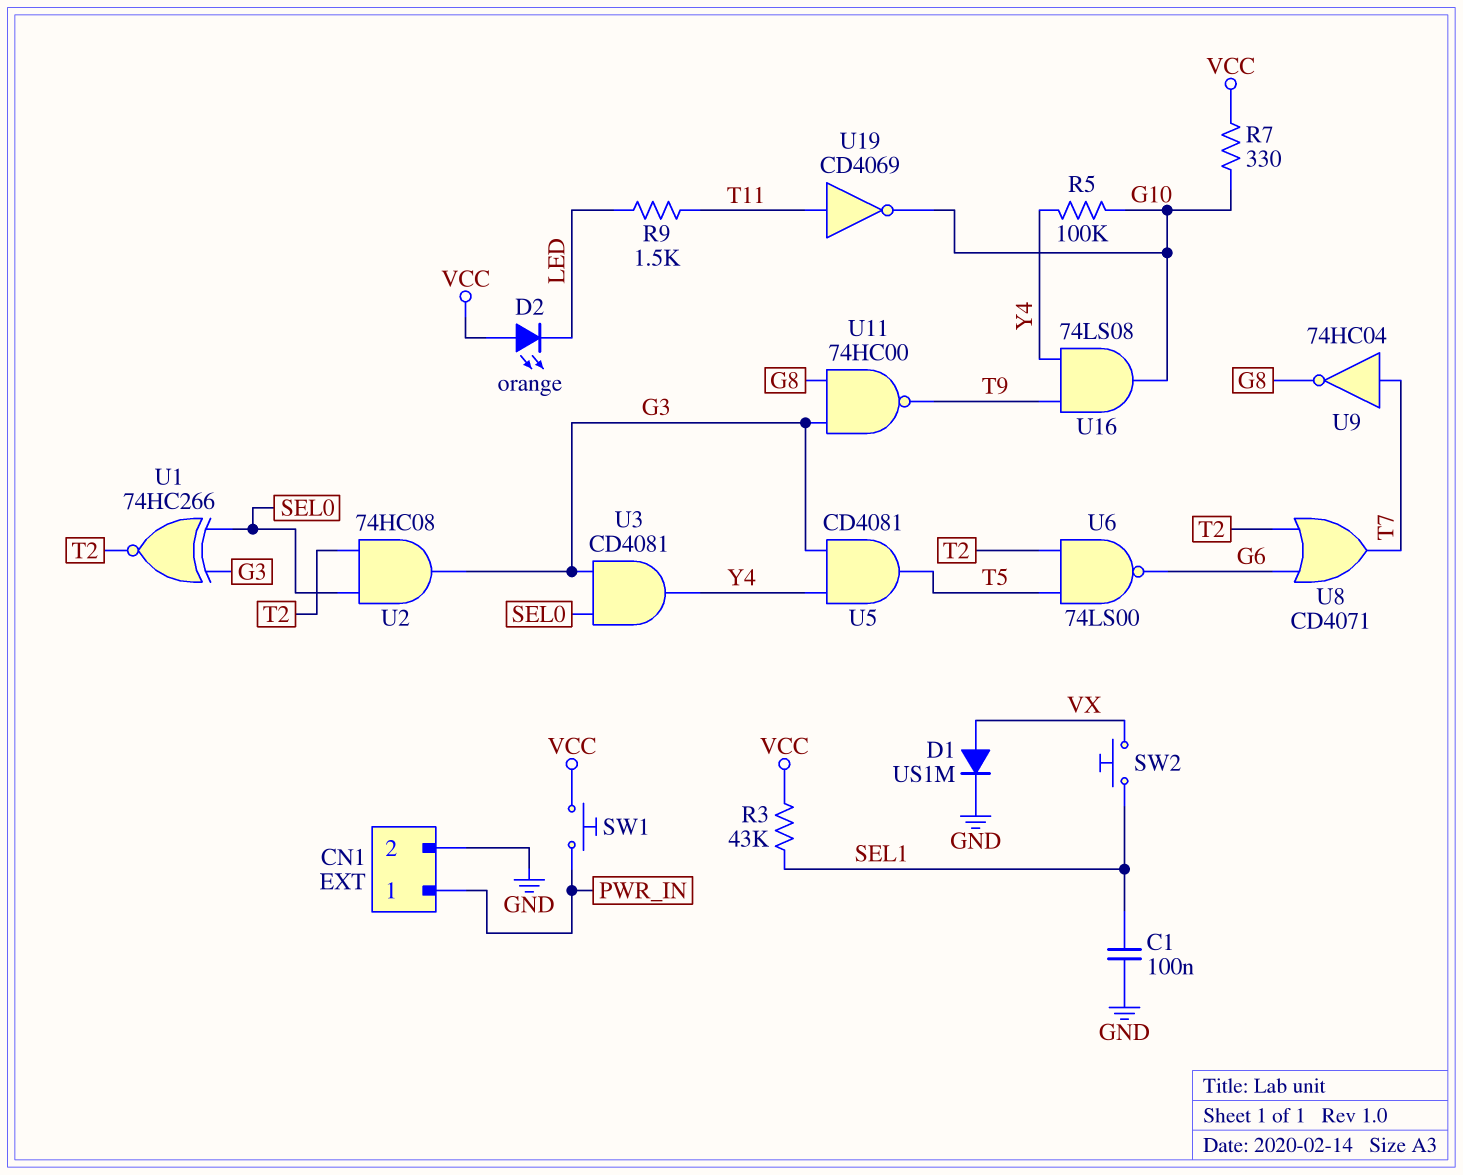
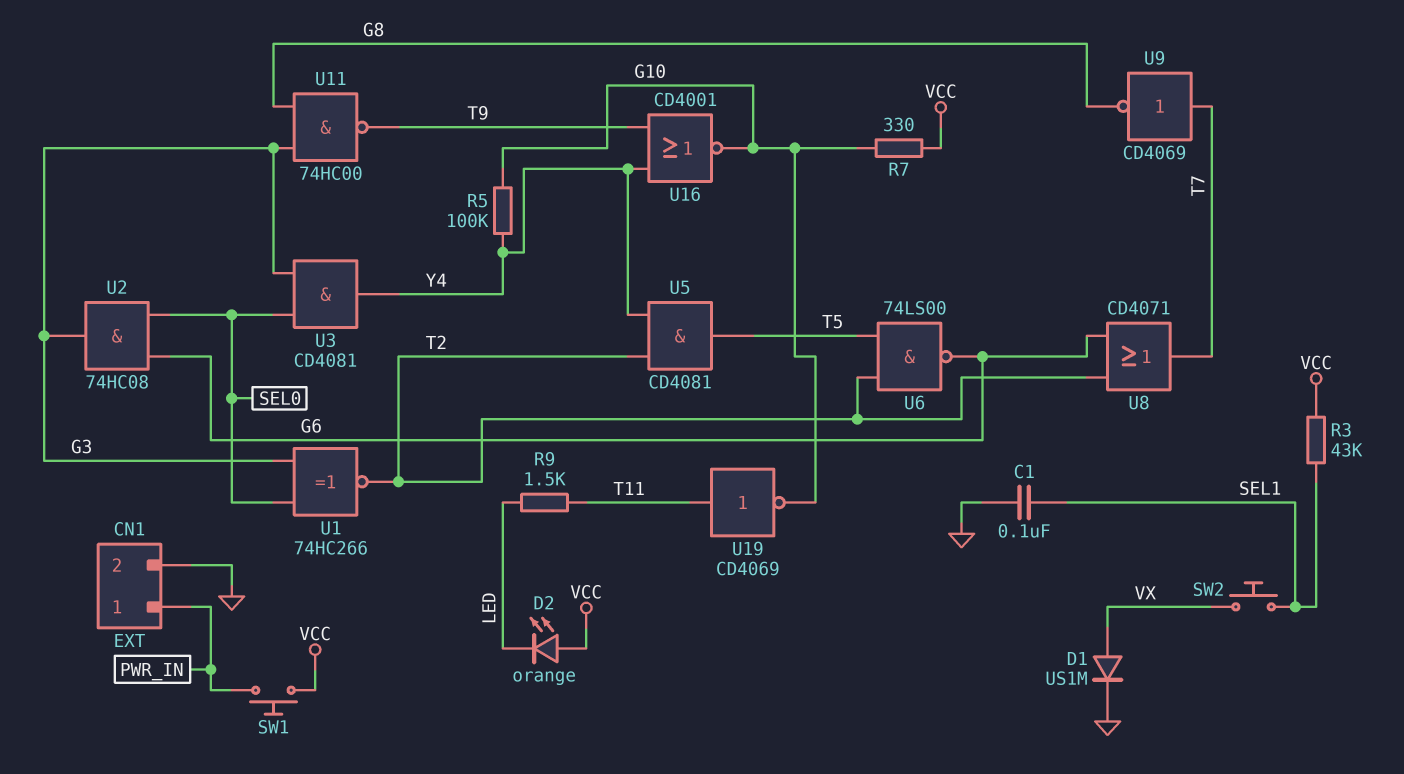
U2: AND 74HC08 (in SEL0, in T2, out G3) -> AND 74HC08 (in G6, in SEL0, out G3)
U5: AND CD4081 (in G3, in Y4, out T5) -> AND CD4081 (in T2, in Y4, out T5)
U9: NOT 74HC04 (in T7, out G8) -> NOT CD4069 (in T7, out G8)
U16: AND 74LS08 (in T9, in Y4, out G10) -> NOR CD4001 (in T9, in Y4, out G10)

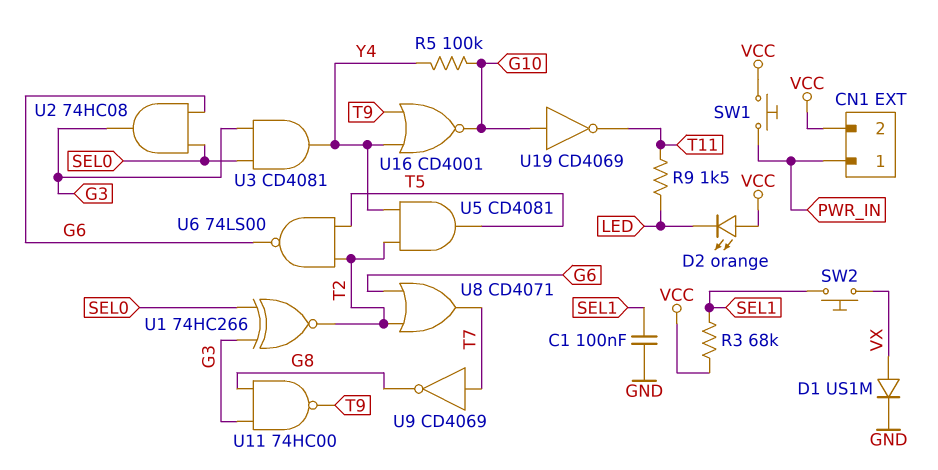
CN1 pin 2: GND -> VCC
R3: 43k (SEL1, VCC) -> 68k (SEL1, VCC)
R7: 330 (G10, VCC) -> none
U19: NOT CD4069 (in T11, out G10) -> NOT CD4069 (in G10, out T11)

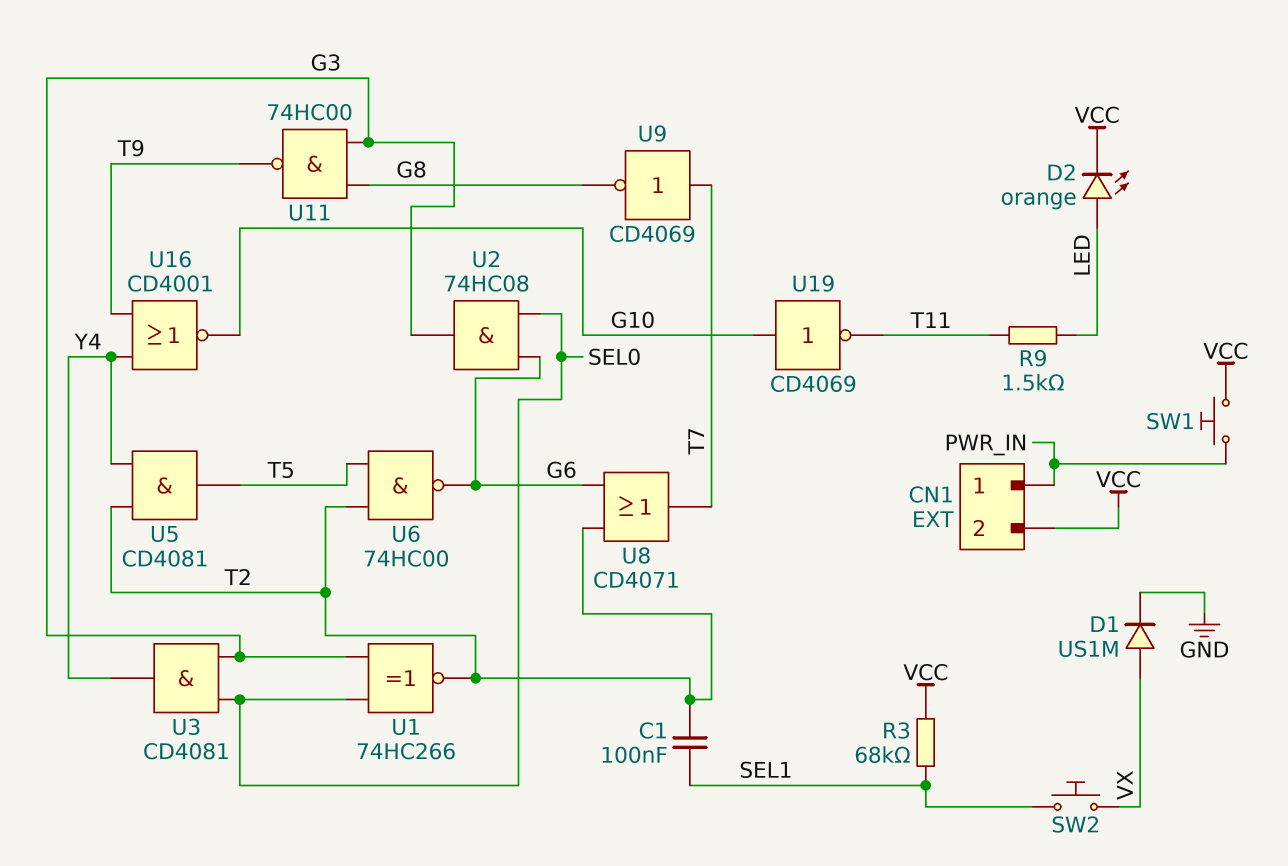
C1: 100nF (GND, SEL1) -> 100nF (SEL1, T2)
D2: LED orange (A VCC, K LED) -> LED orange (A LED, K VCC)
R5: 100k (G10, Y4) -> none
U6: NAND 74LS00 (in T2, in T5, out G6) -> NAND 74HC00 (in T2, in T5, out G6)

